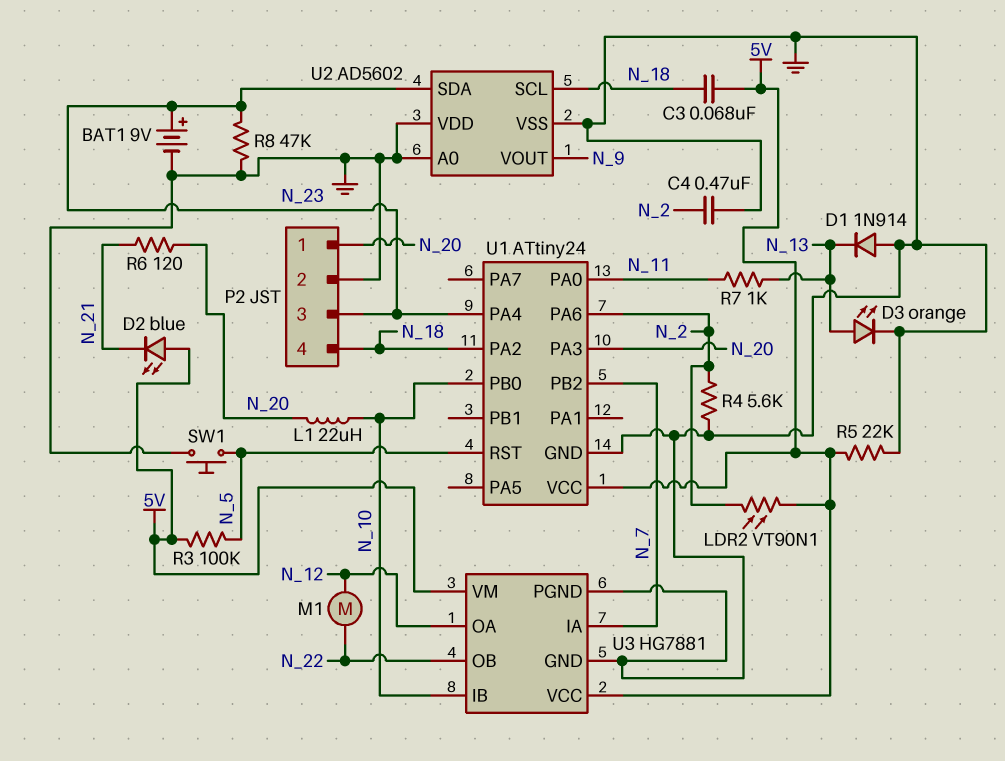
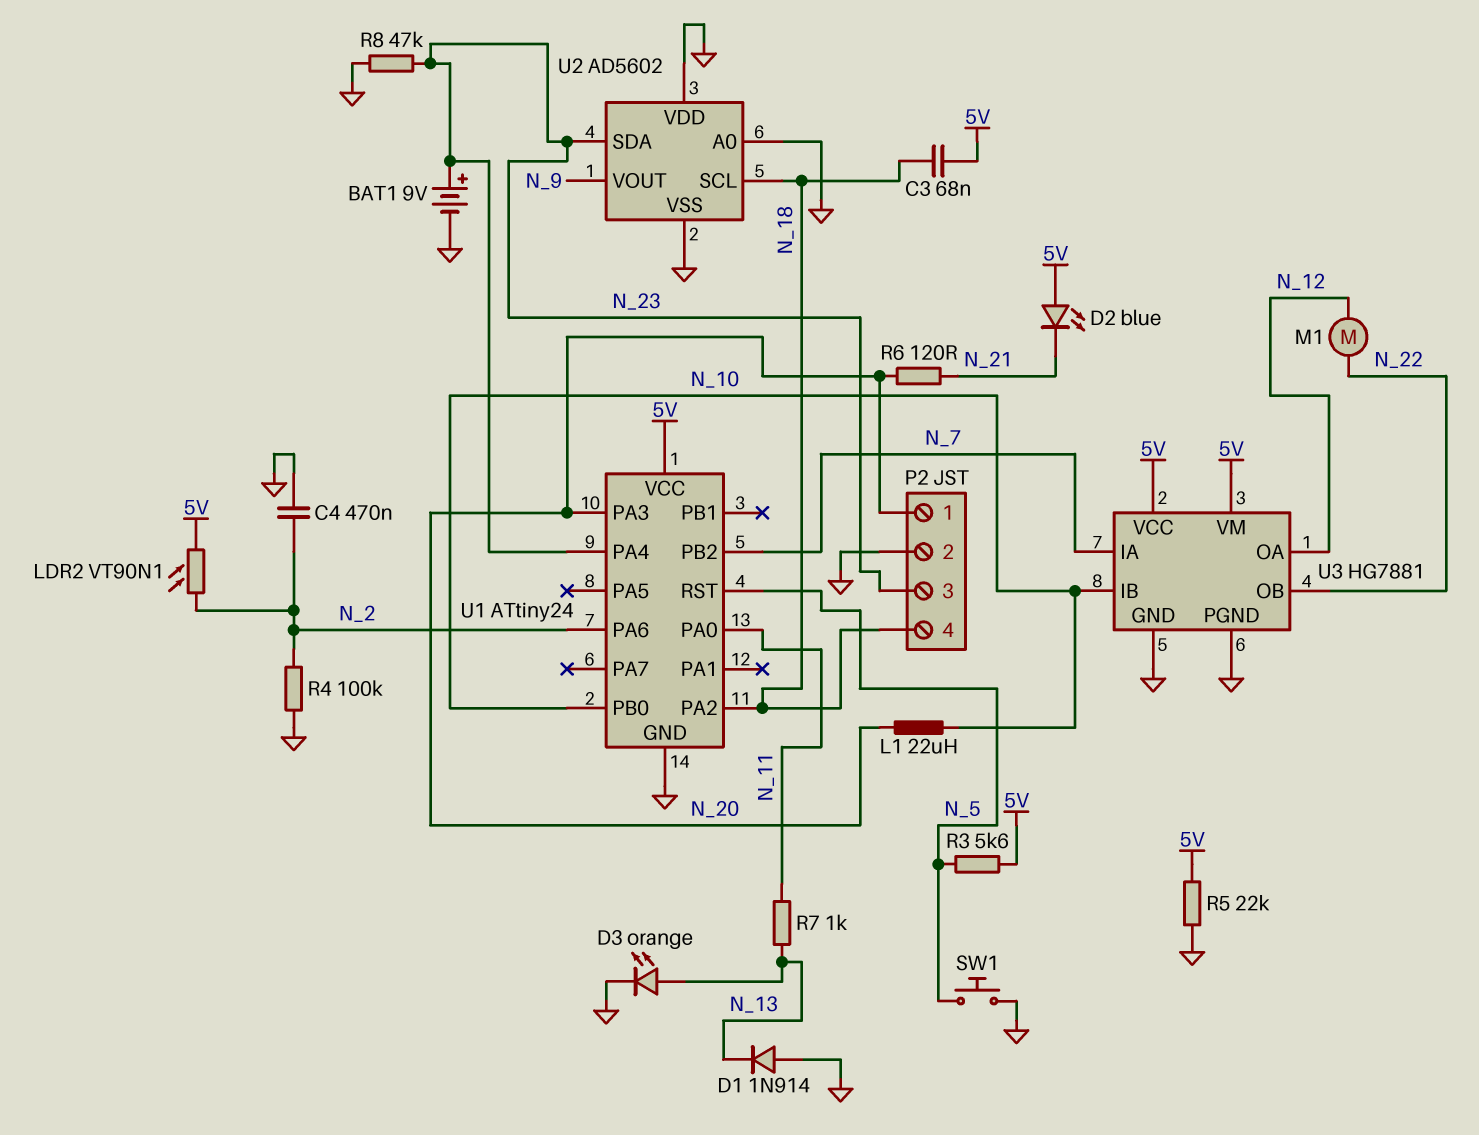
R3: 100k (5V, N_5) -> 5.6k (5V, N_5)
R4: 5.6k (GND, N_2) -> 100k (GND, N_2)

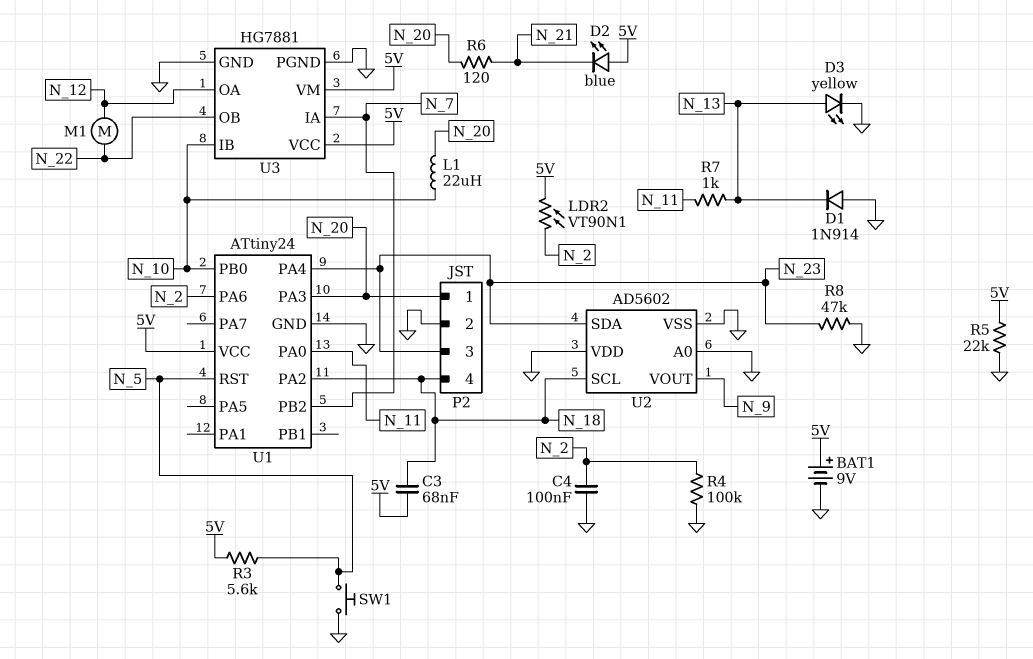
BAT1: 9V (plus N_23, minus GND) -> 9V (plus 5V, minus GND)
C4: 470nF (GND, N_2) -> 100nF (GND, N_2)
D3: LED orange (A N_13, K GND) -> LED yellow (A N_13, K GND)

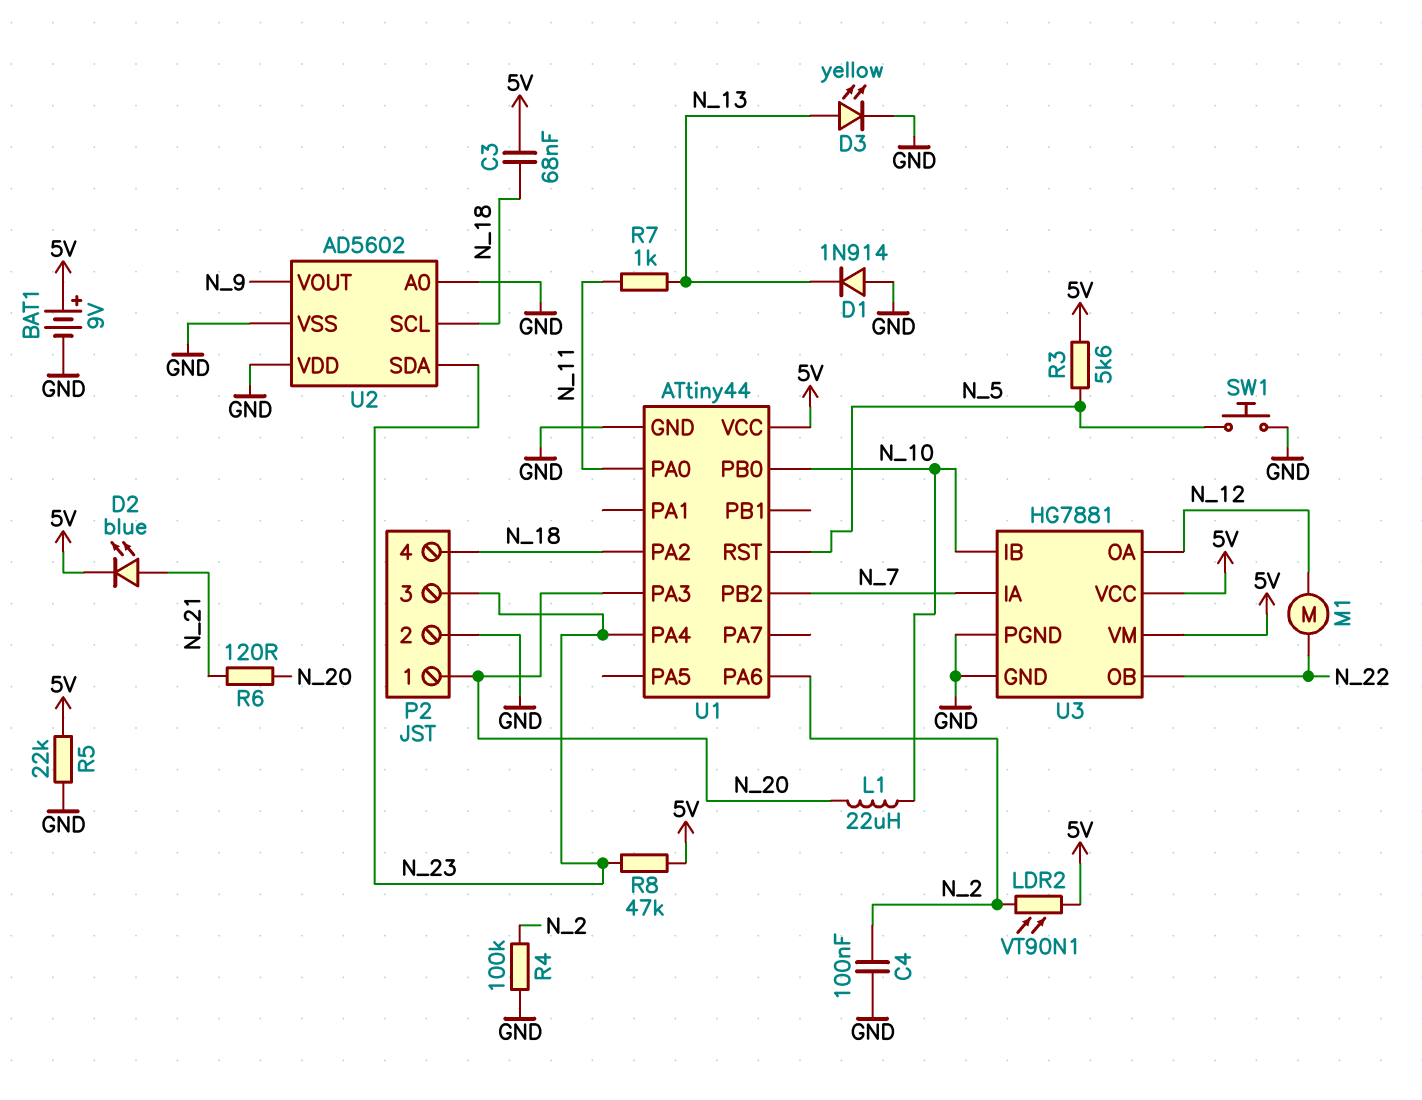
D2: LED blue (A 5V, K N_21) -> LED blue (A N_21, K 5V)
R8: 47k (GND, N_23) -> 47k (5V, N_23)
U1: ATtiny24 -> ATtiny44

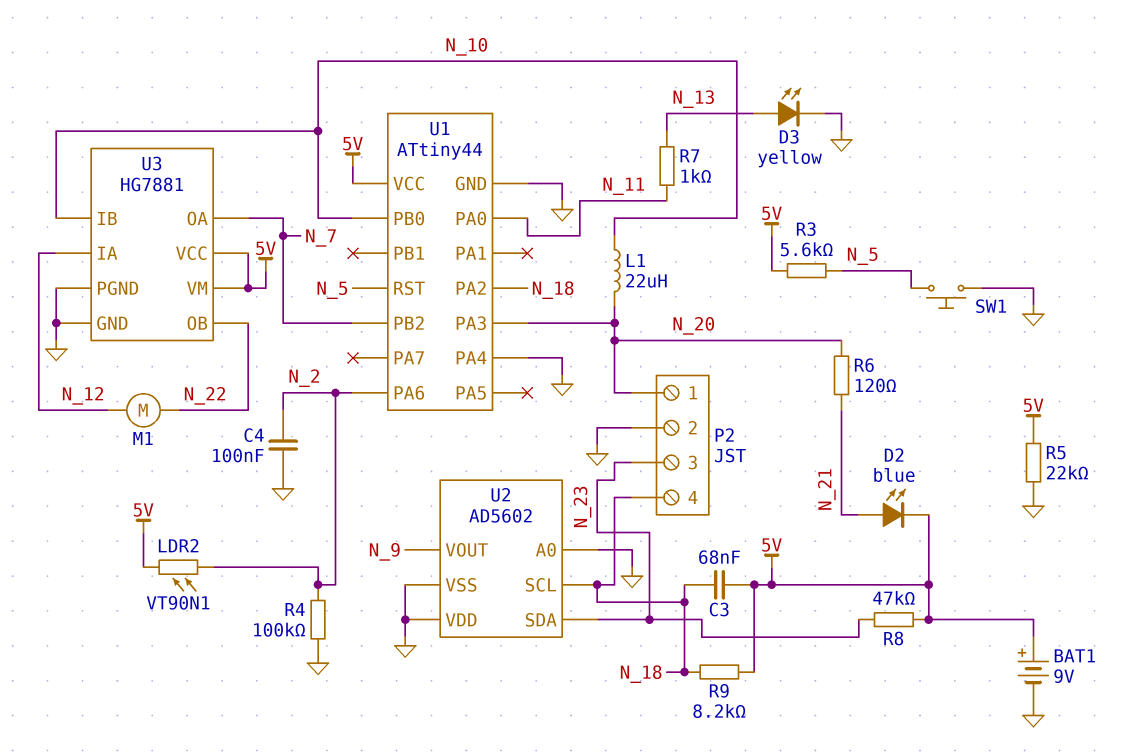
D1: diode 1N914 (A GND, K N_13) -> none
R9: none -> 8.2k (5V, N_18)
U1 pin PA4: N_23 -> GND
U3 pin IA: N_7 -> N_12
U3 pin OA: N_12 -> N_7

